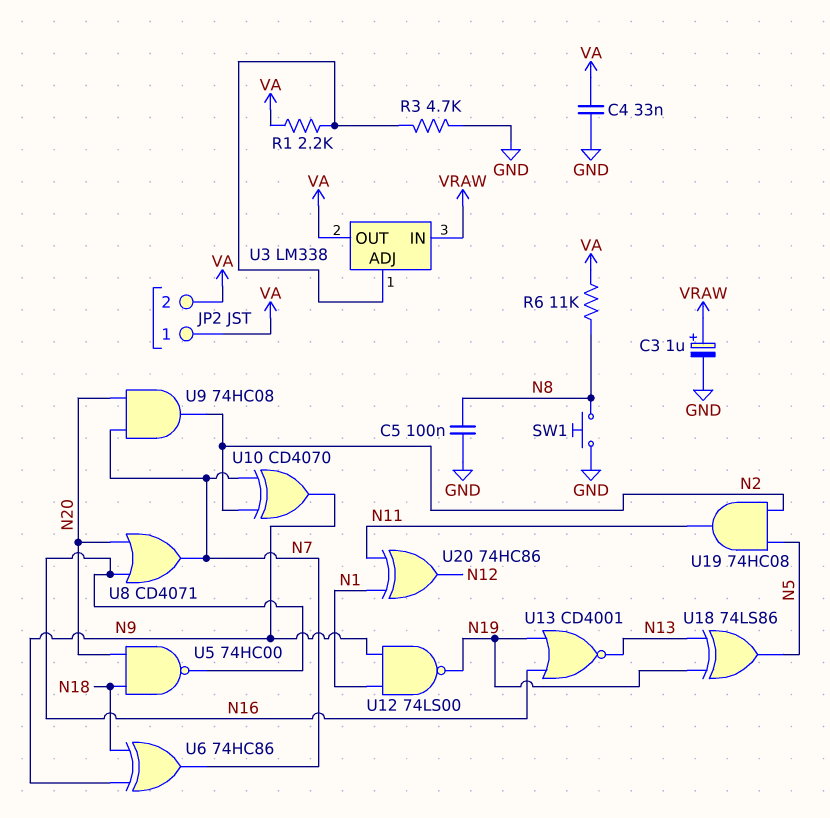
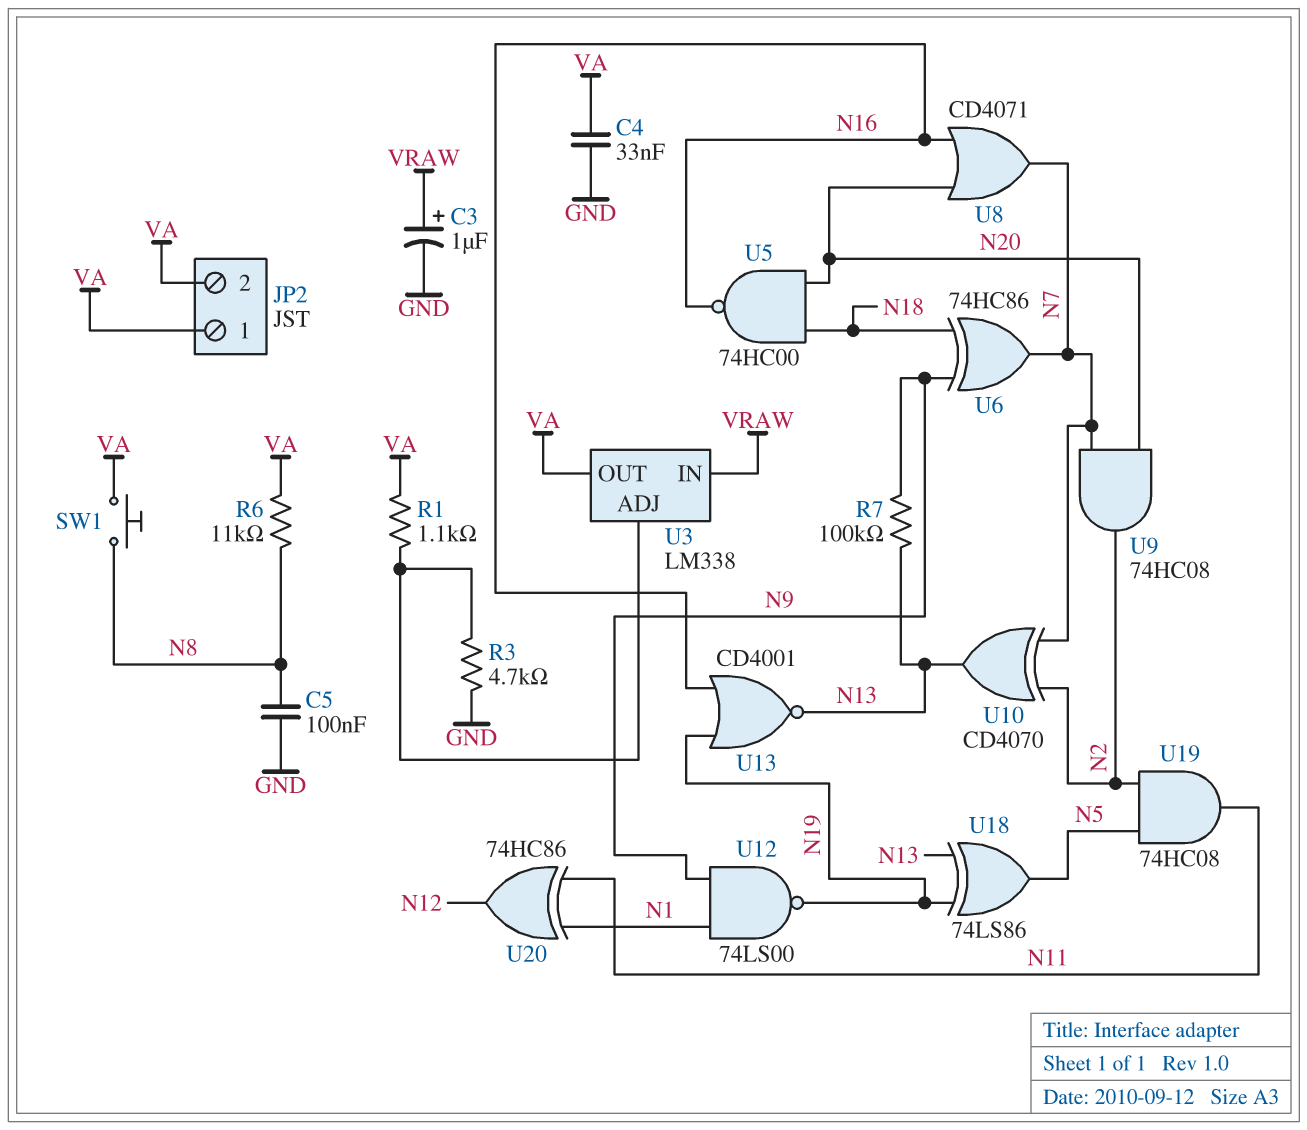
R1: 2.2k (U3/ADJ, VA) -> 1.1k (U3/ADJ, VA)
R7: none -> 100k (N9, N13)
SW1: button (GND, N8) -> button (N8, VA)
U10: XOR CD4070 (in N2, in N7, out N9) -> XOR CD4070 (in N2, in N7, out N13)

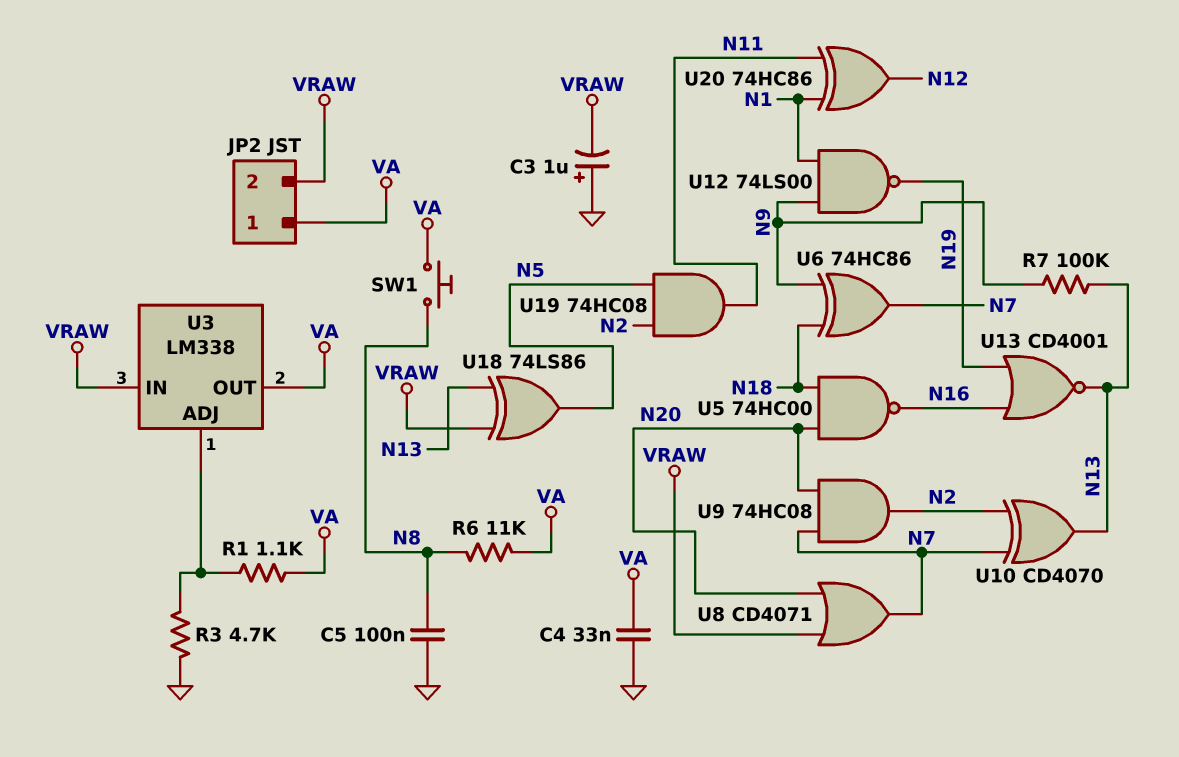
C3: 1uF (plus VRAW, minus GND) -> 1uF (plus GND, minus VRAW)
JP2 pin 2: VA -> VRAW
U8: OR CD4071 (in N16, in N20, out N7) -> OR CD4071 (in N20, in VRAW, out N7)
U18: XOR 74LS86 (in N13, in N19, out N5) -> XOR 74LS86 (in N13, in VRAW, out N5)

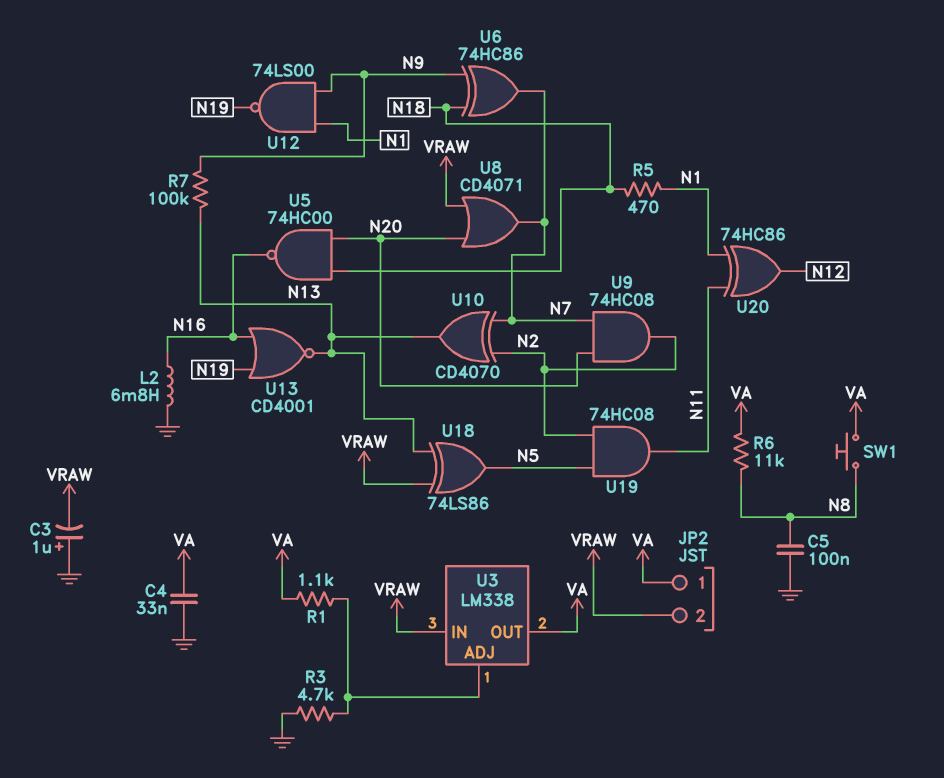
L2: none -> 6.8mH (GND, N16)
R5: none -> 470 (N1, N18)

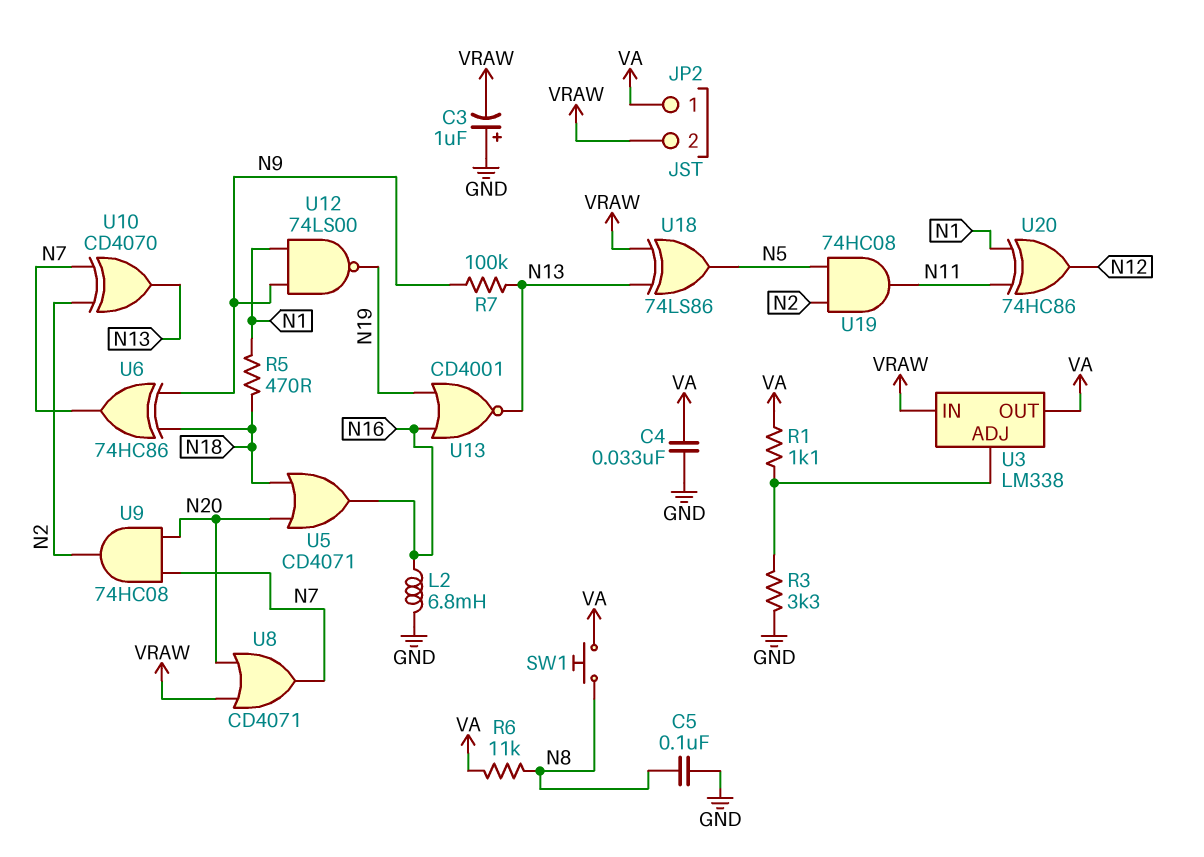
R3: 4.7k (GND, U3/ADJ) -> 3.3k (GND, U3/ADJ)
U5: NAND 74HC00 (in N18, in N20, out N16) -> OR CD4071 (in N18, in N20, out N16)

